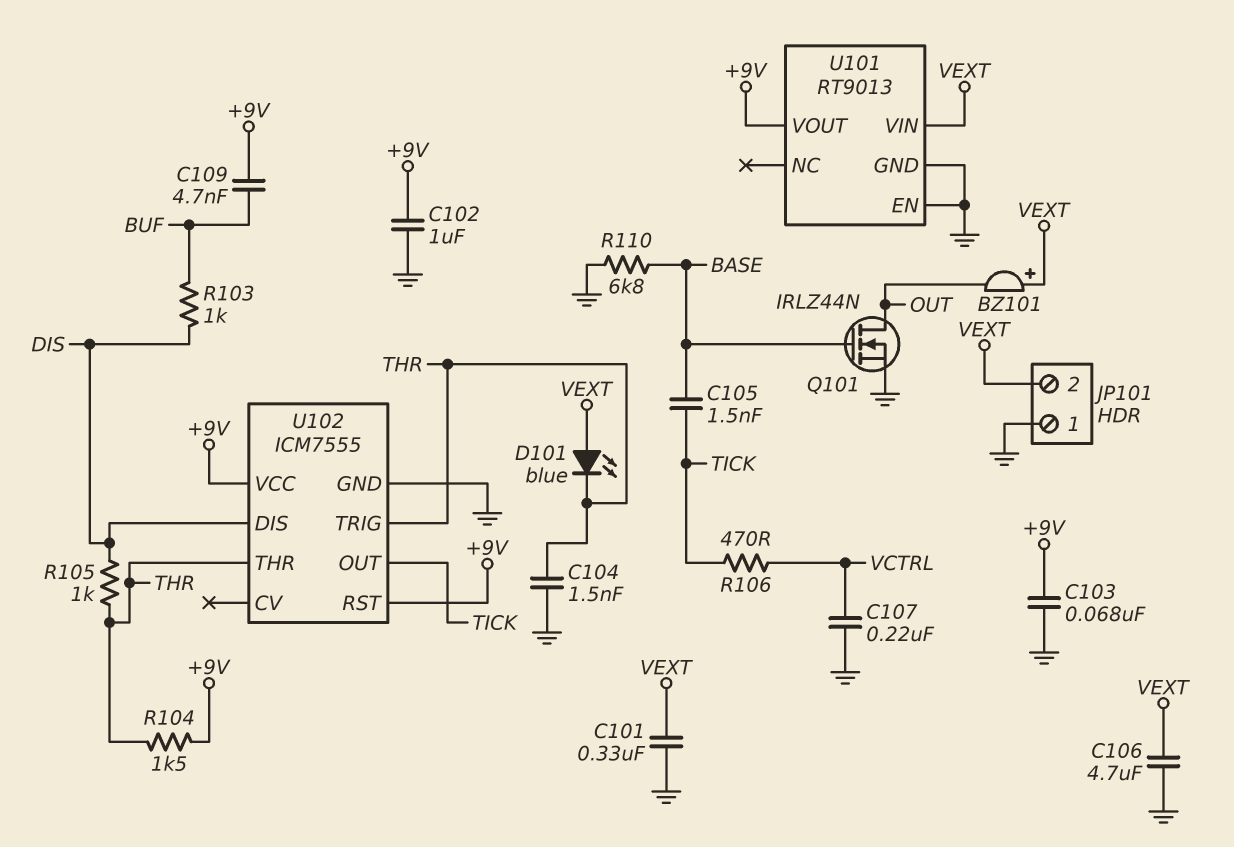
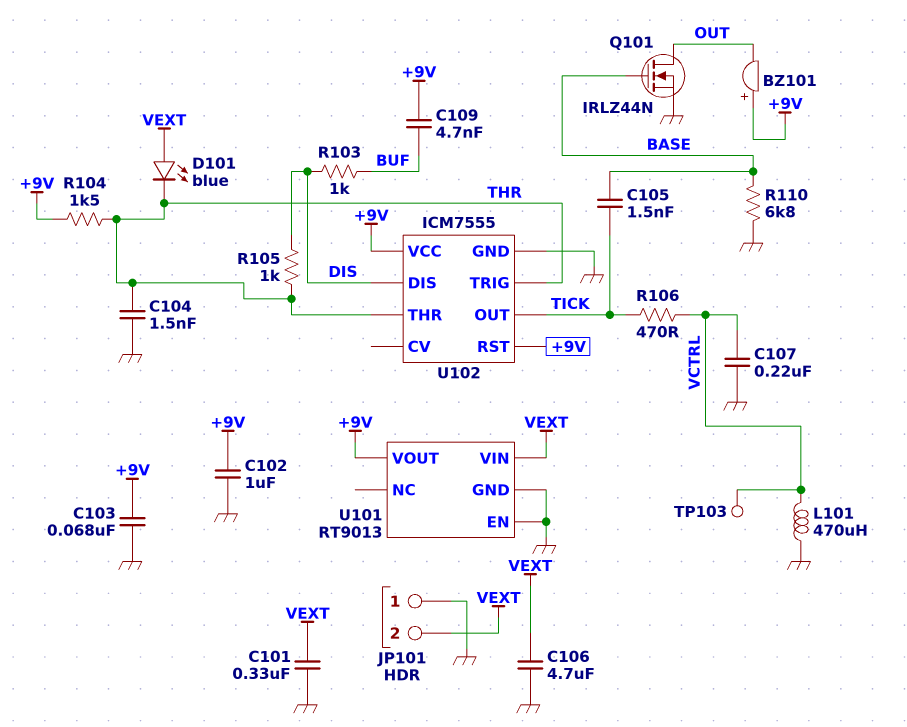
BZ101: buzzer (plus VEXT, minus OUT) -> buzzer (plus +9V, minus OUT)
L101: none -> 470uH (GND, VCTRL)
TP103: none -> test point (VCTRL)

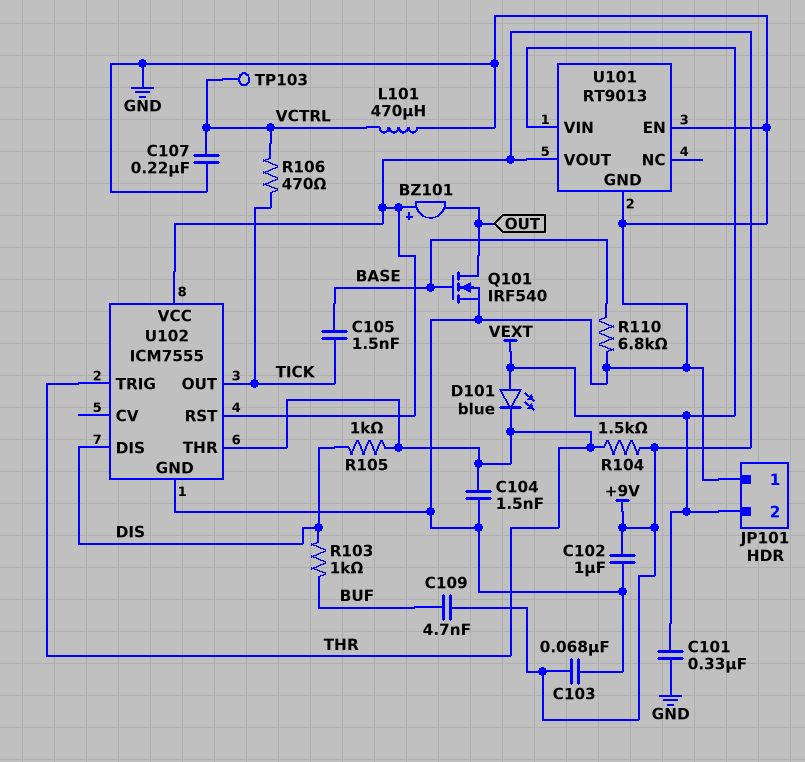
C106: 4.7uF (GND, VEXT) -> none
Q101: NMOS IRLZ44N (G BASE, D OUT, S GND) -> NMOS IRF540 (G BASE, D OUT, S GND)

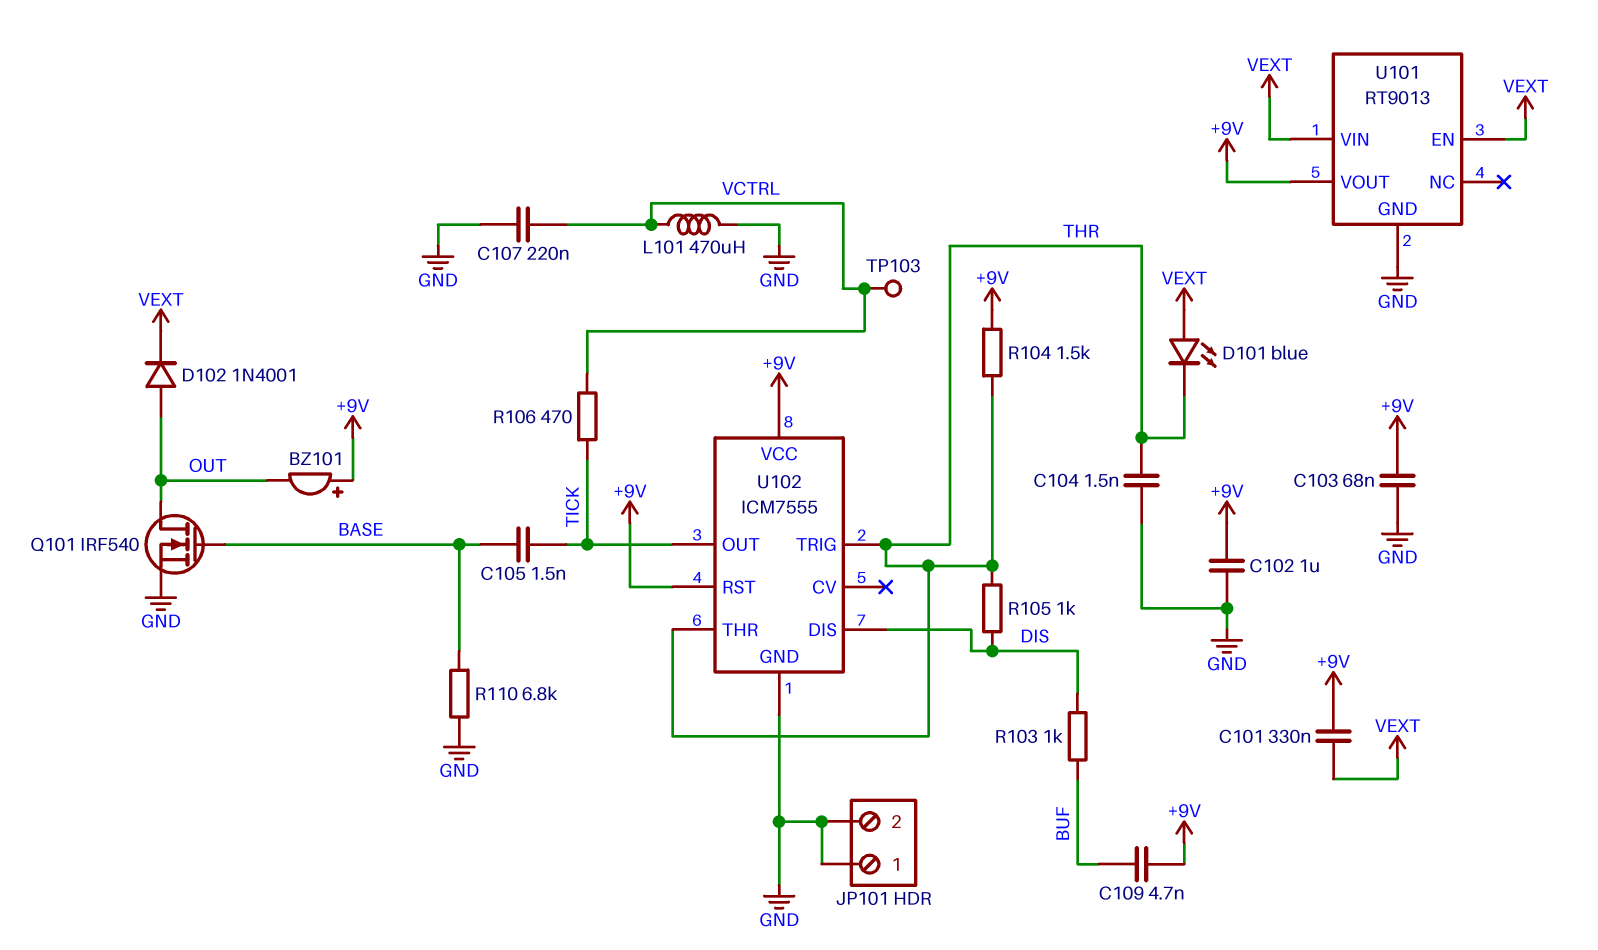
C101: 330nF (GND, VEXT) -> 330nF (+9V, VEXT)
D102: none -> diode 1N4001 (A OUT, K VEXT)
JP101 pin 2: VEXT -> GND
U101 pin EN: GND -> VEXT

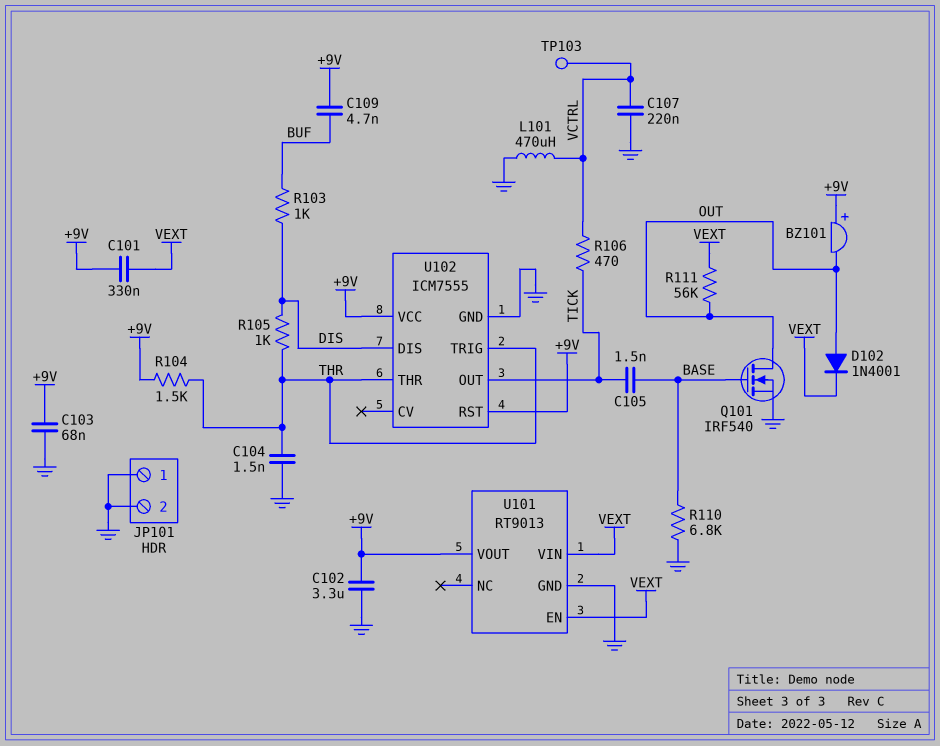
C102: 1uF (+9V, GND) -> 3.3uF (+9V, GND)
D101: LED blue (A VEXT, K THR) -> none
R111: none -> 56k (OUT, VEXT)

